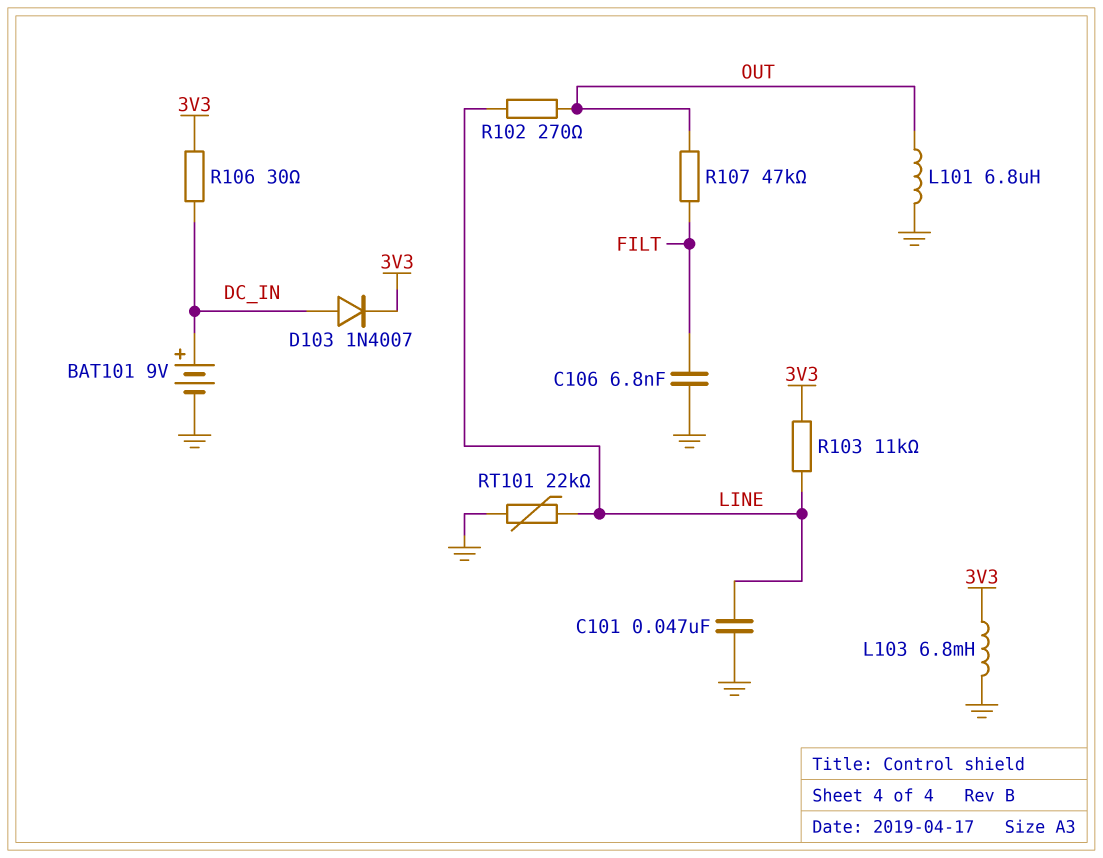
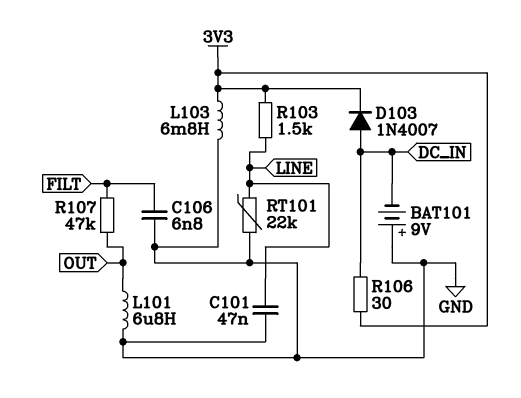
BAT101: 9V (plus DC_IN, minus GND) -> 9V (plus GND, minus DC_IN)
R102: 270 (LINE, OUT) -> none
R103: 11k (3V3, LINE) -> 1.5k (3V3, LINE)

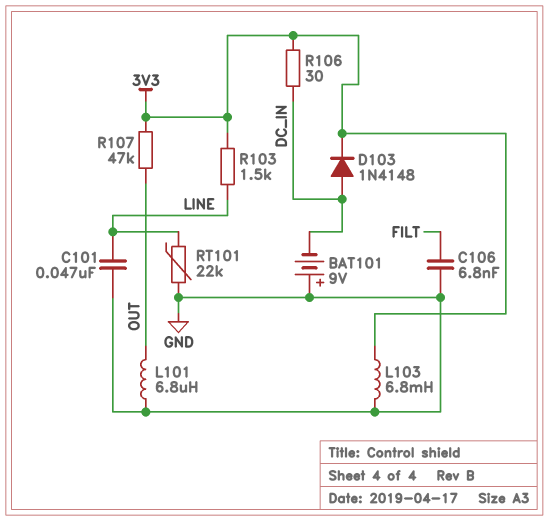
D103: diode 1N4007 (A DC_IN, K 3V3) -> diode 1N4148 (A DC_IN, K 3V3)
R107: 47k (FILT, OUT) -> 47k (3V3, OUT)

